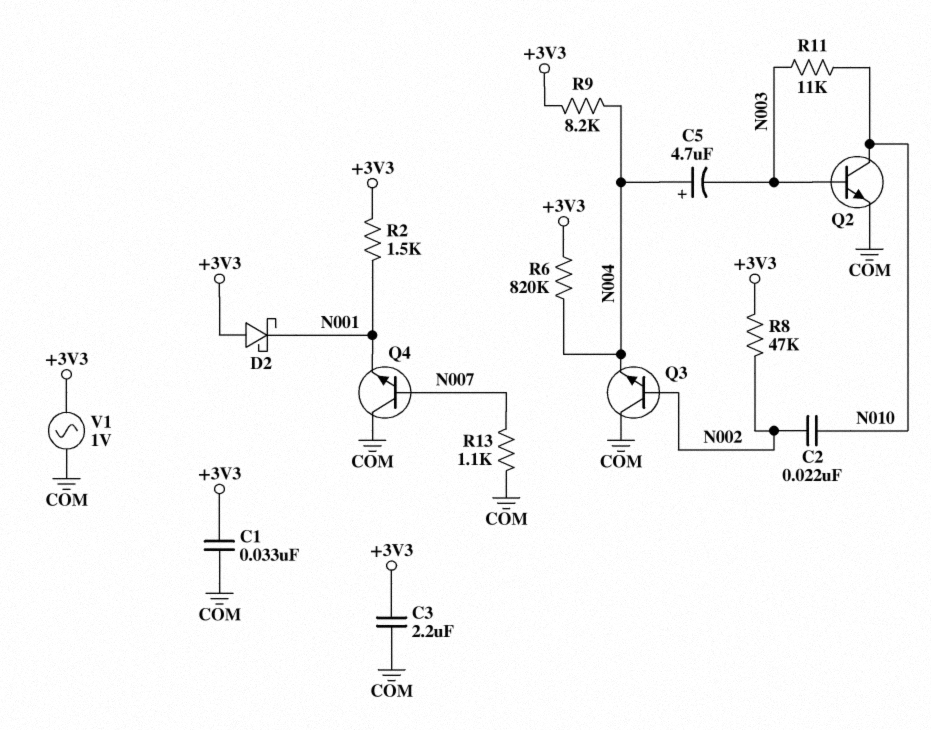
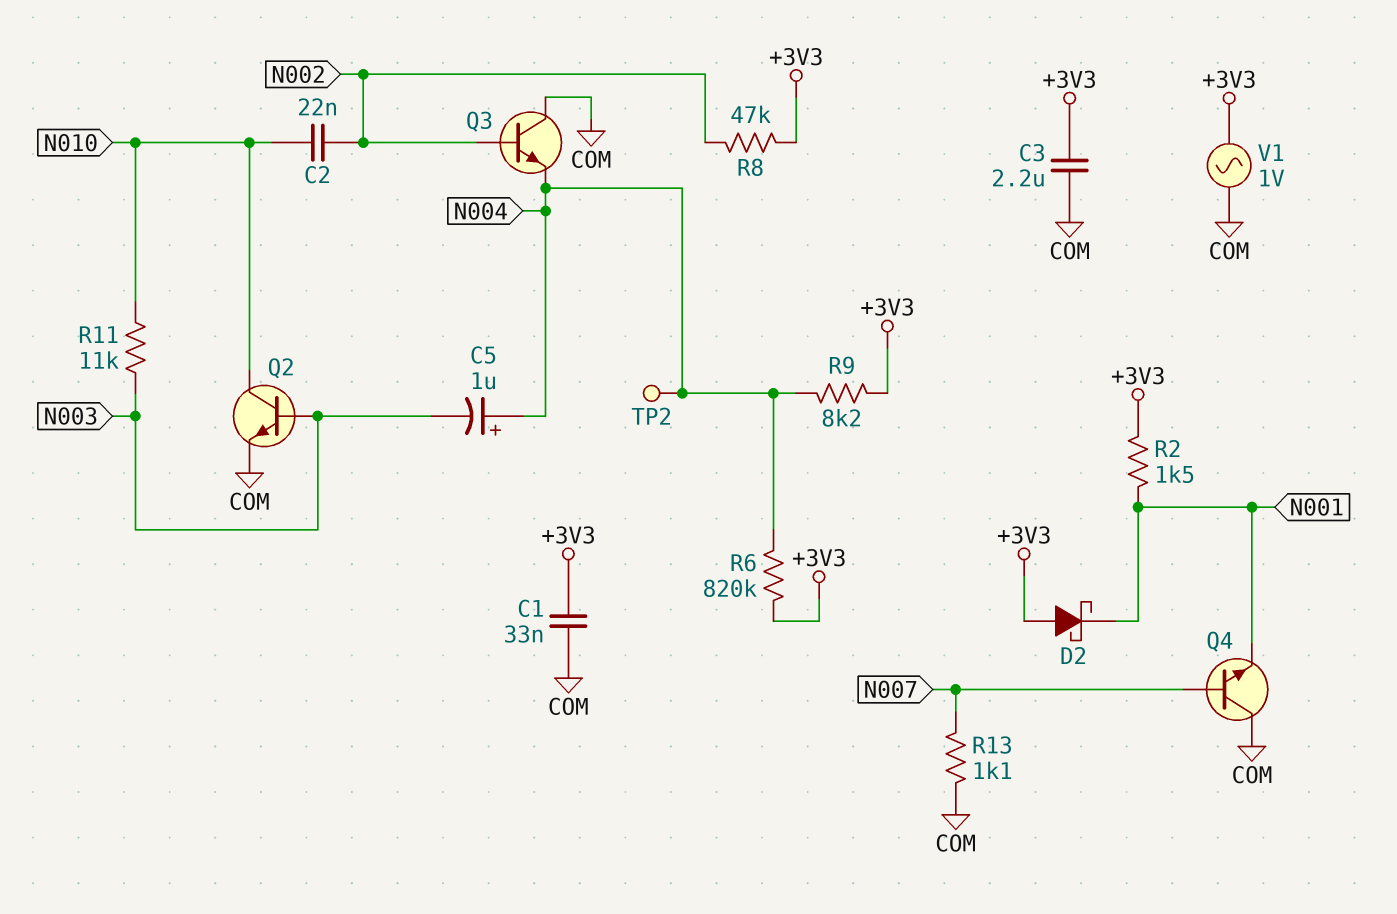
C5: 4.7uF (plus N004, minus N003) -> 1uF (plus N004, minus N003)
TP2: none -> test point (N004)

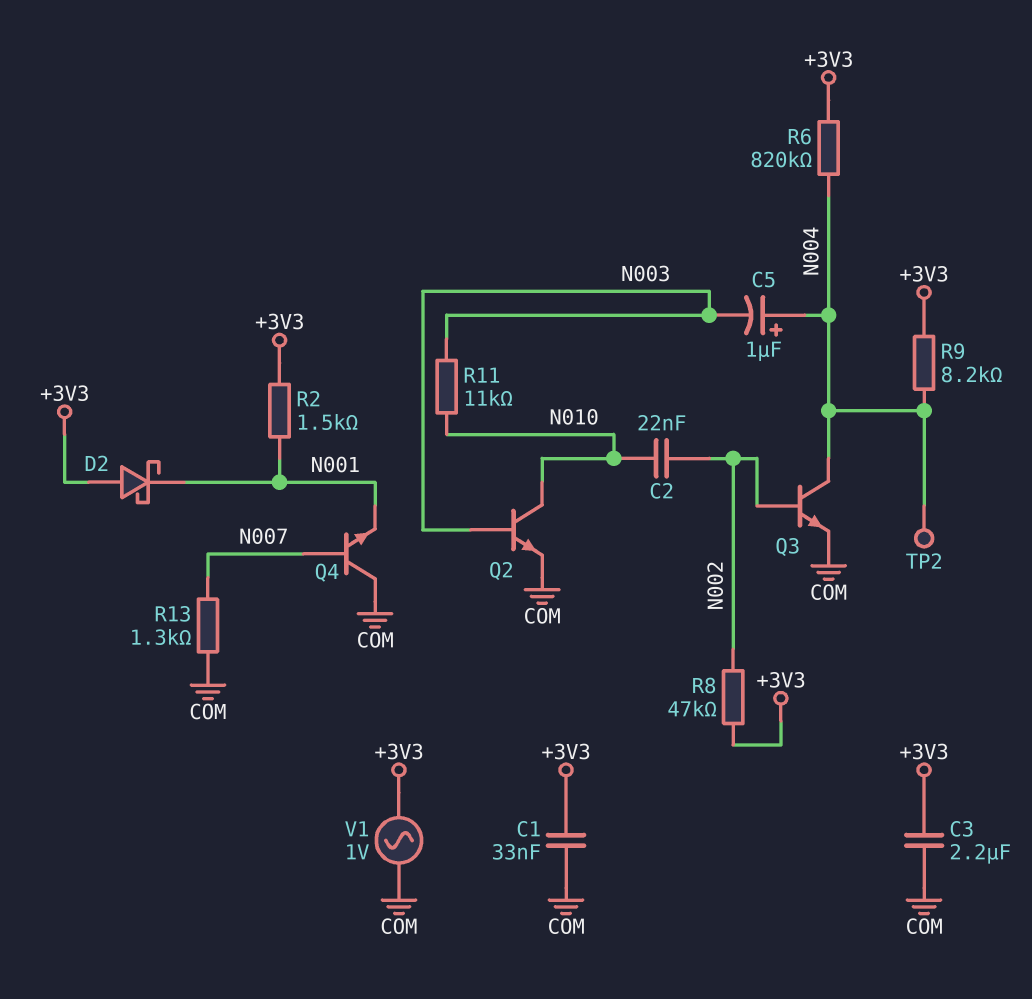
Q3: NPN (B N002, C COM, E N004) -> NPN (B N002, C N004, E COM)
R13: 1.1k (COM, N007) -> 1.3k (COM, N007)

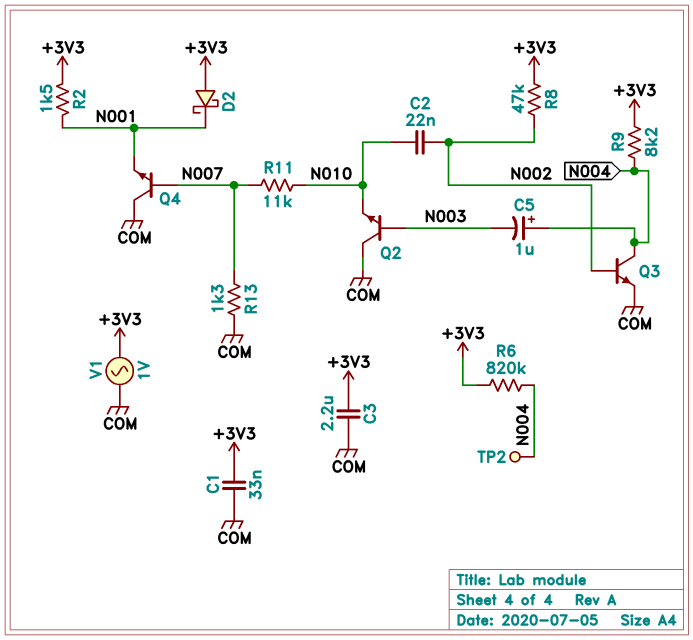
Q2: NPN (B N003, C N010, E COM) -> NPN (B N003, C COM, E N010)
R11: 11k (N003, N010) -> 11k (N007, N010)

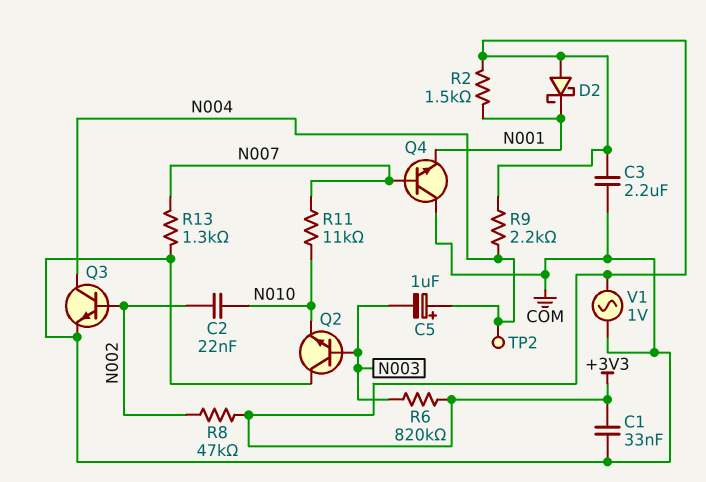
R6: 820k (+3V3, N004) -> 820k (+3V3, N003)
R9: 8.2k (+3V3, N004) -> 2.2k (+3V3, N004)

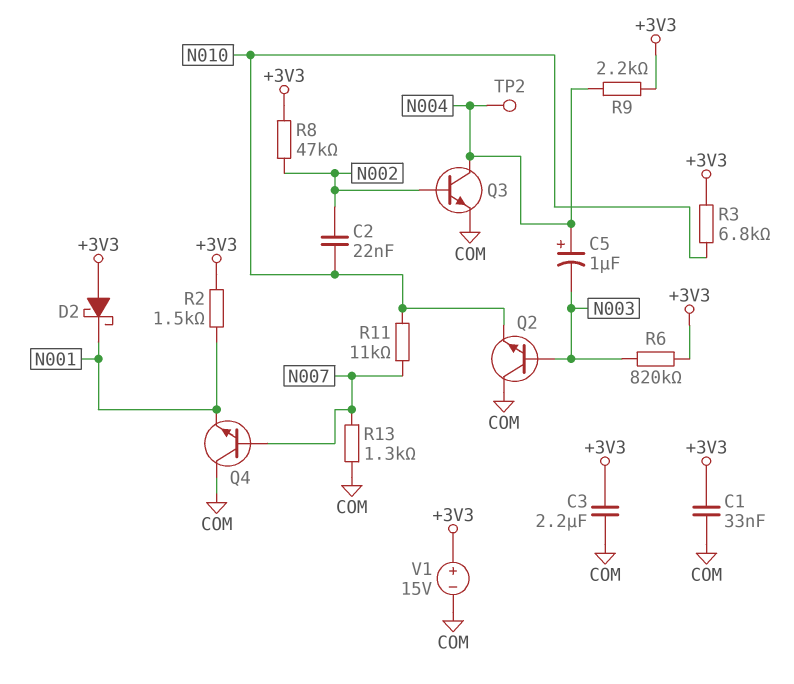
R3: none -> 6.8k (+3V3, N010)
V1: AC 1V (+3V3, COM) -> 15V (plus +3V3, minus COM)

